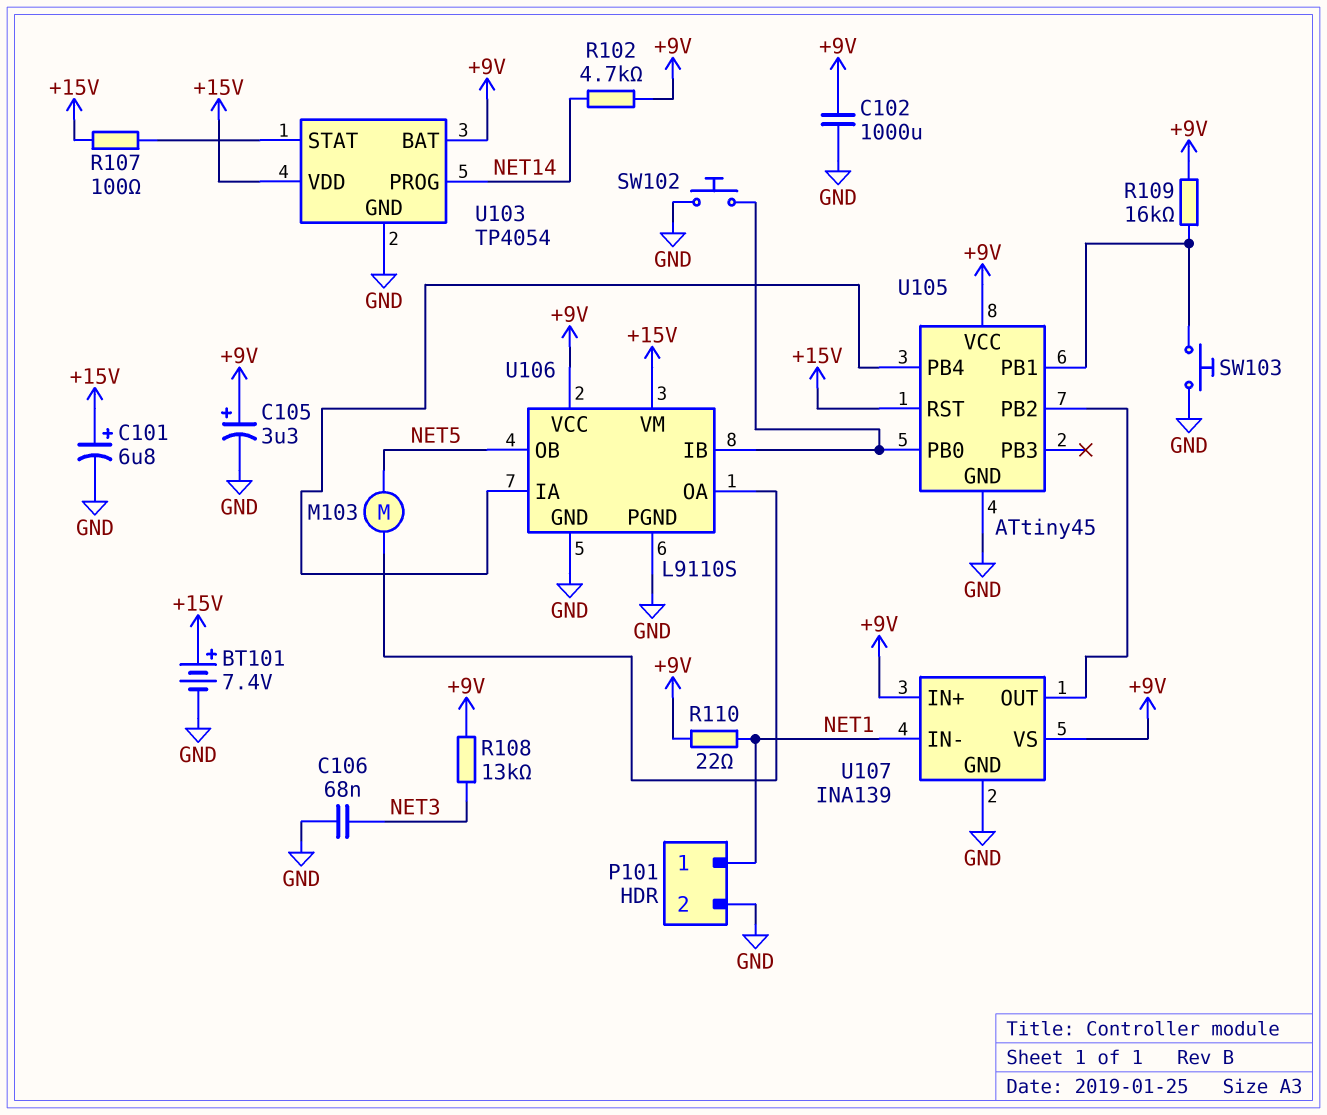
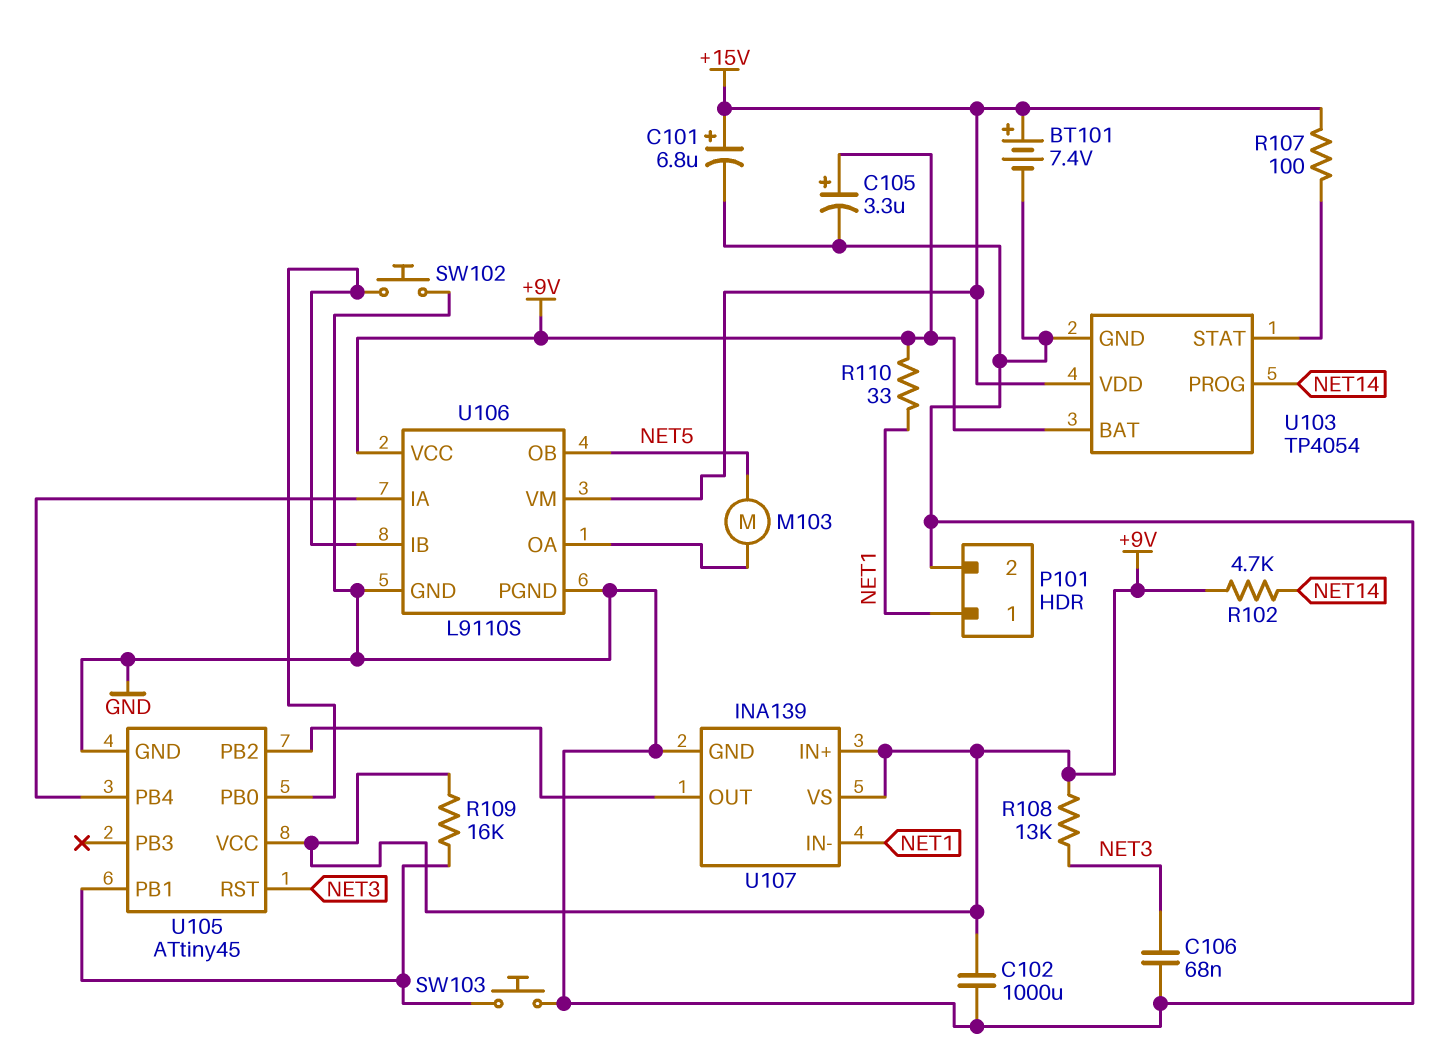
R110: 22 (+9V, NET1) -> 33 (+9V, NET1)
U105 pin RST: +15V -> NET3

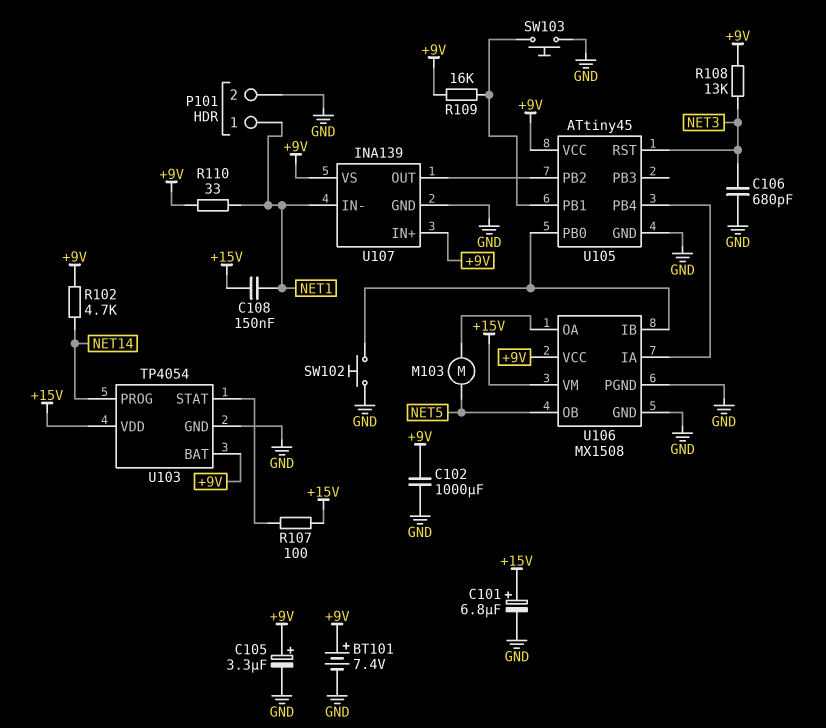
BT101: 7.4V (plus +15V, minus GND) -> 7.4V (plus +9V, minus GND)
C106: 68nF (GND, NET3) -> 680pF (GND, NET3)
C108: none -> 150nF (+15V, NET1)
U106: L9110S -> MX1508

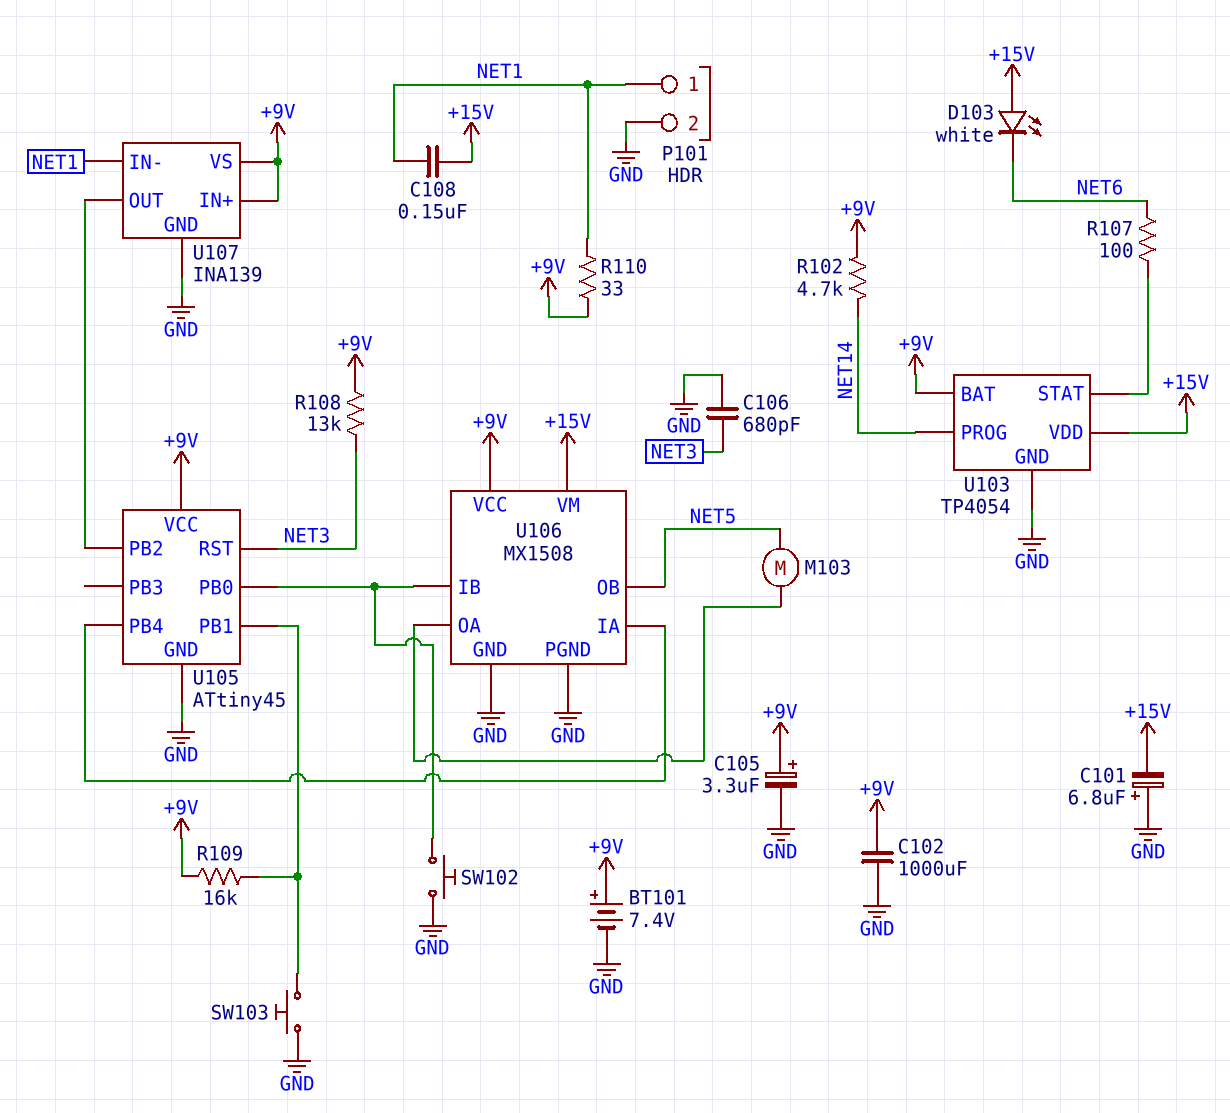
C101: 6.8uF (plus +15V, minus GND) -> 6.8uF (plus GND, minus +15V)
D103: none -> LED white (A +15V, K NET6)
R107: 100 (+15V, U103/STAT) -> 100 (NET6, U103/STAT)

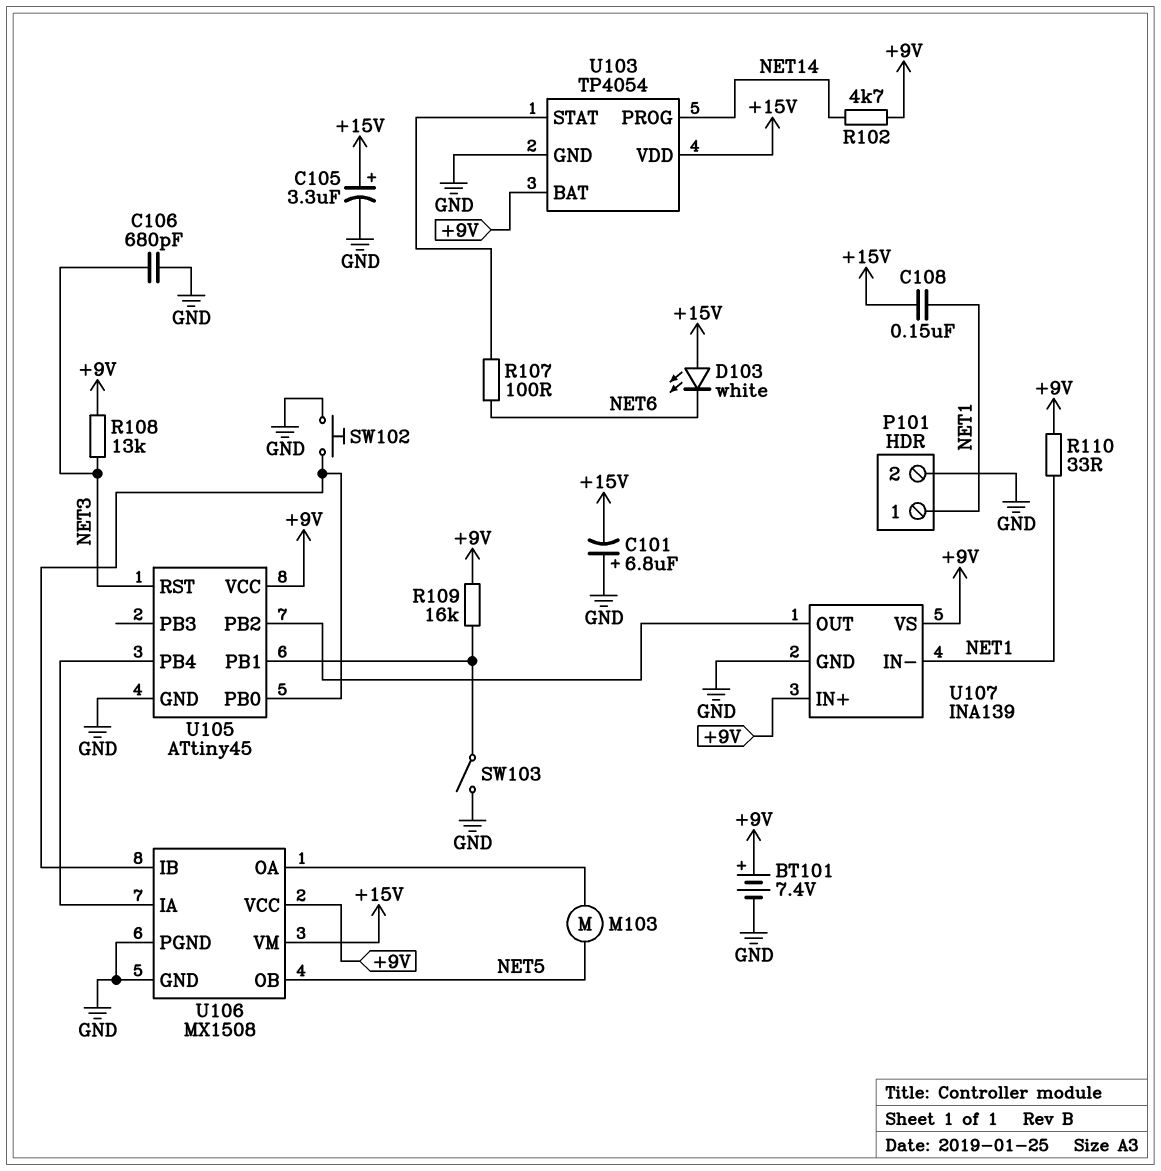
C102: 1000uF (+9V, GND) -> none
C105: 3.3uF (plus +9V, minus GND) -> 3.3uF (plus +15V, minus GND)
SW103: button (GND, U105/PB1) -> switch (GND, U105/PB1)

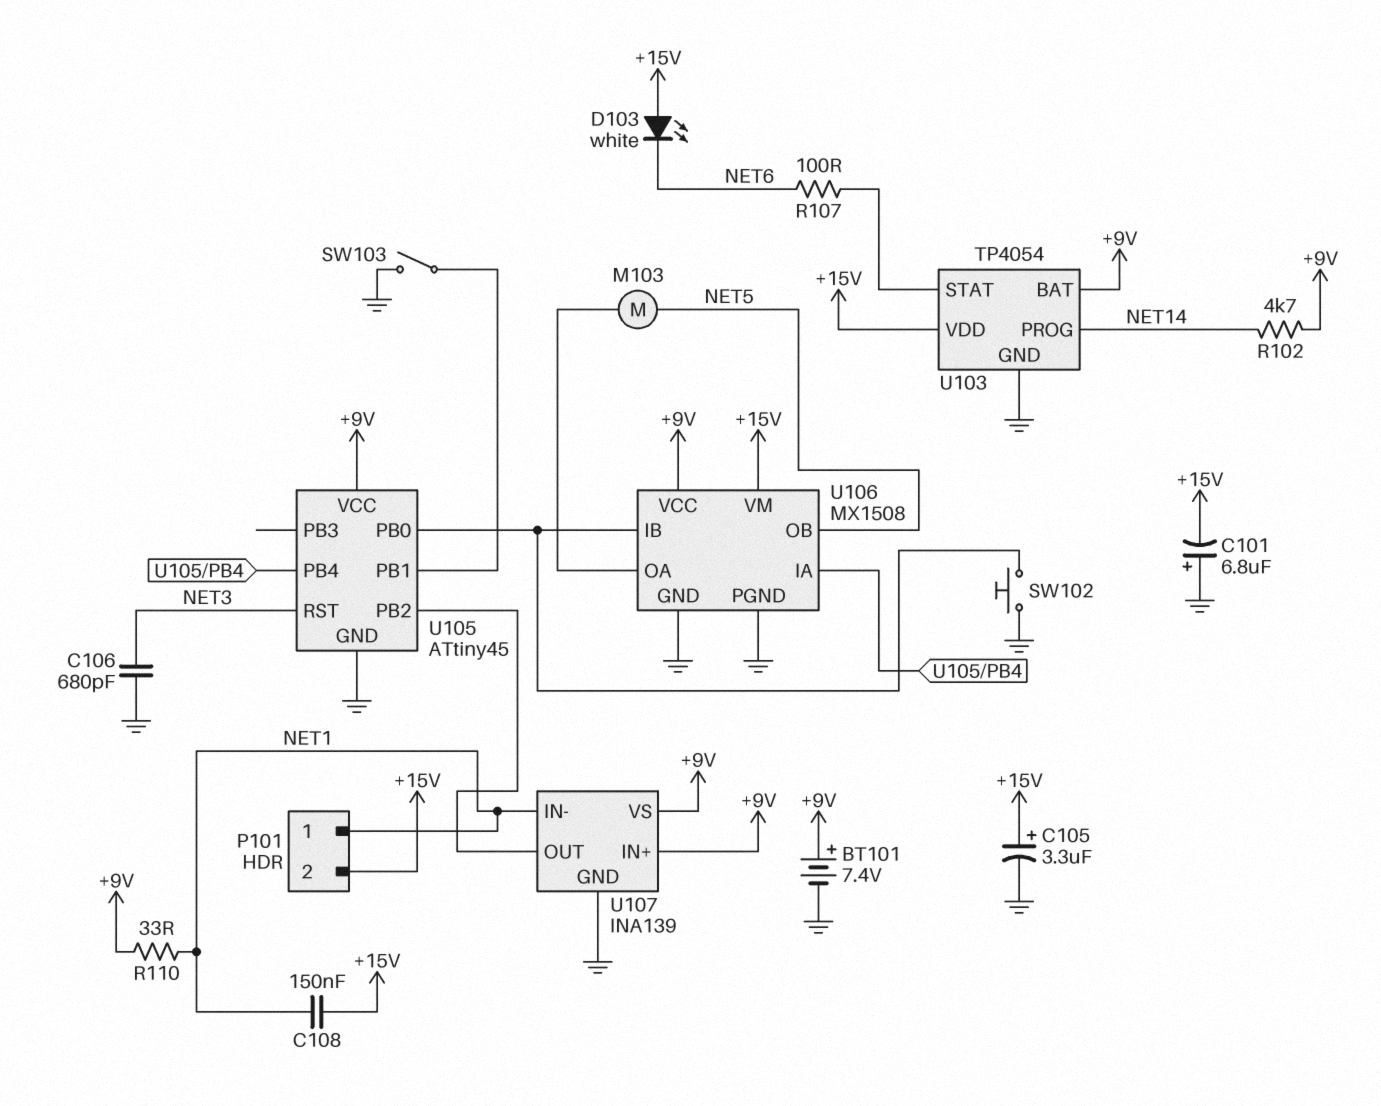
P101 pin 2: GND -> +15V
R108: 13k (+9V, NET3) -> none
R109: 16k (+9V, U105/PB1) -> none

